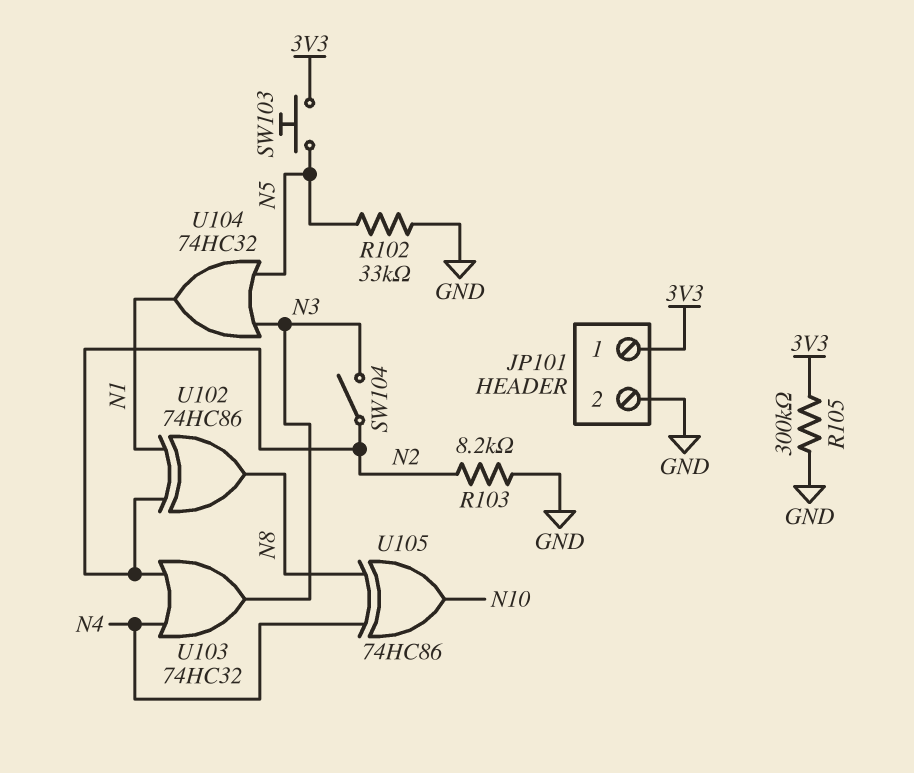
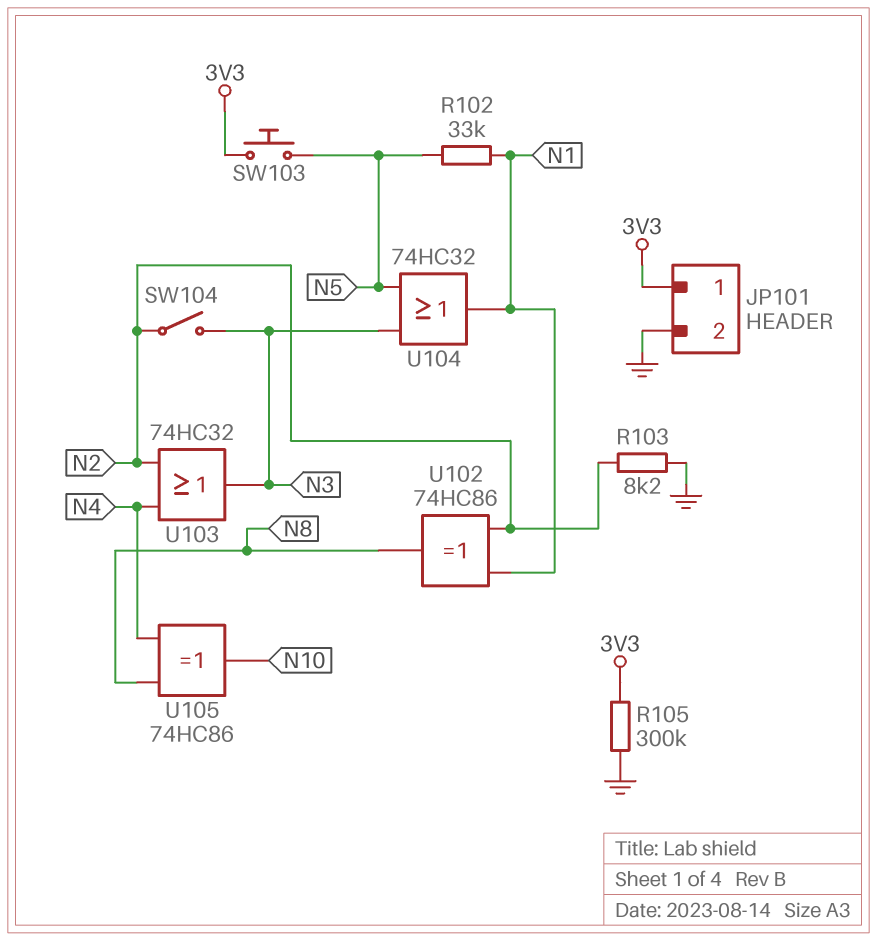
R102: 33k (GND, N5) -> 33k (N1, N5)

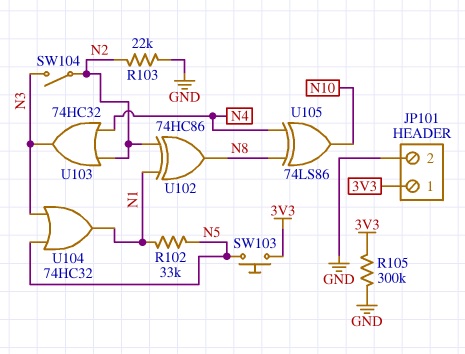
R103: 8.2k (GND, N2) -> 22k (GND, N2)
U105: XOR 74HC86 (in N4, in N8, out N10) -> XOR 74LS86 (in N4, in N8, out N10)

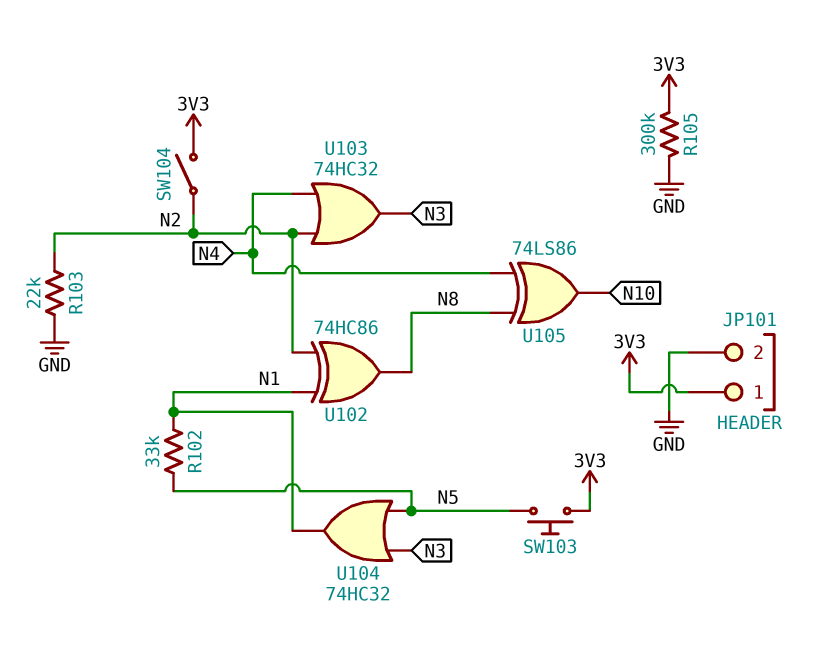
SW104: switch (N2, N3) -> switch (3V3, N2)

